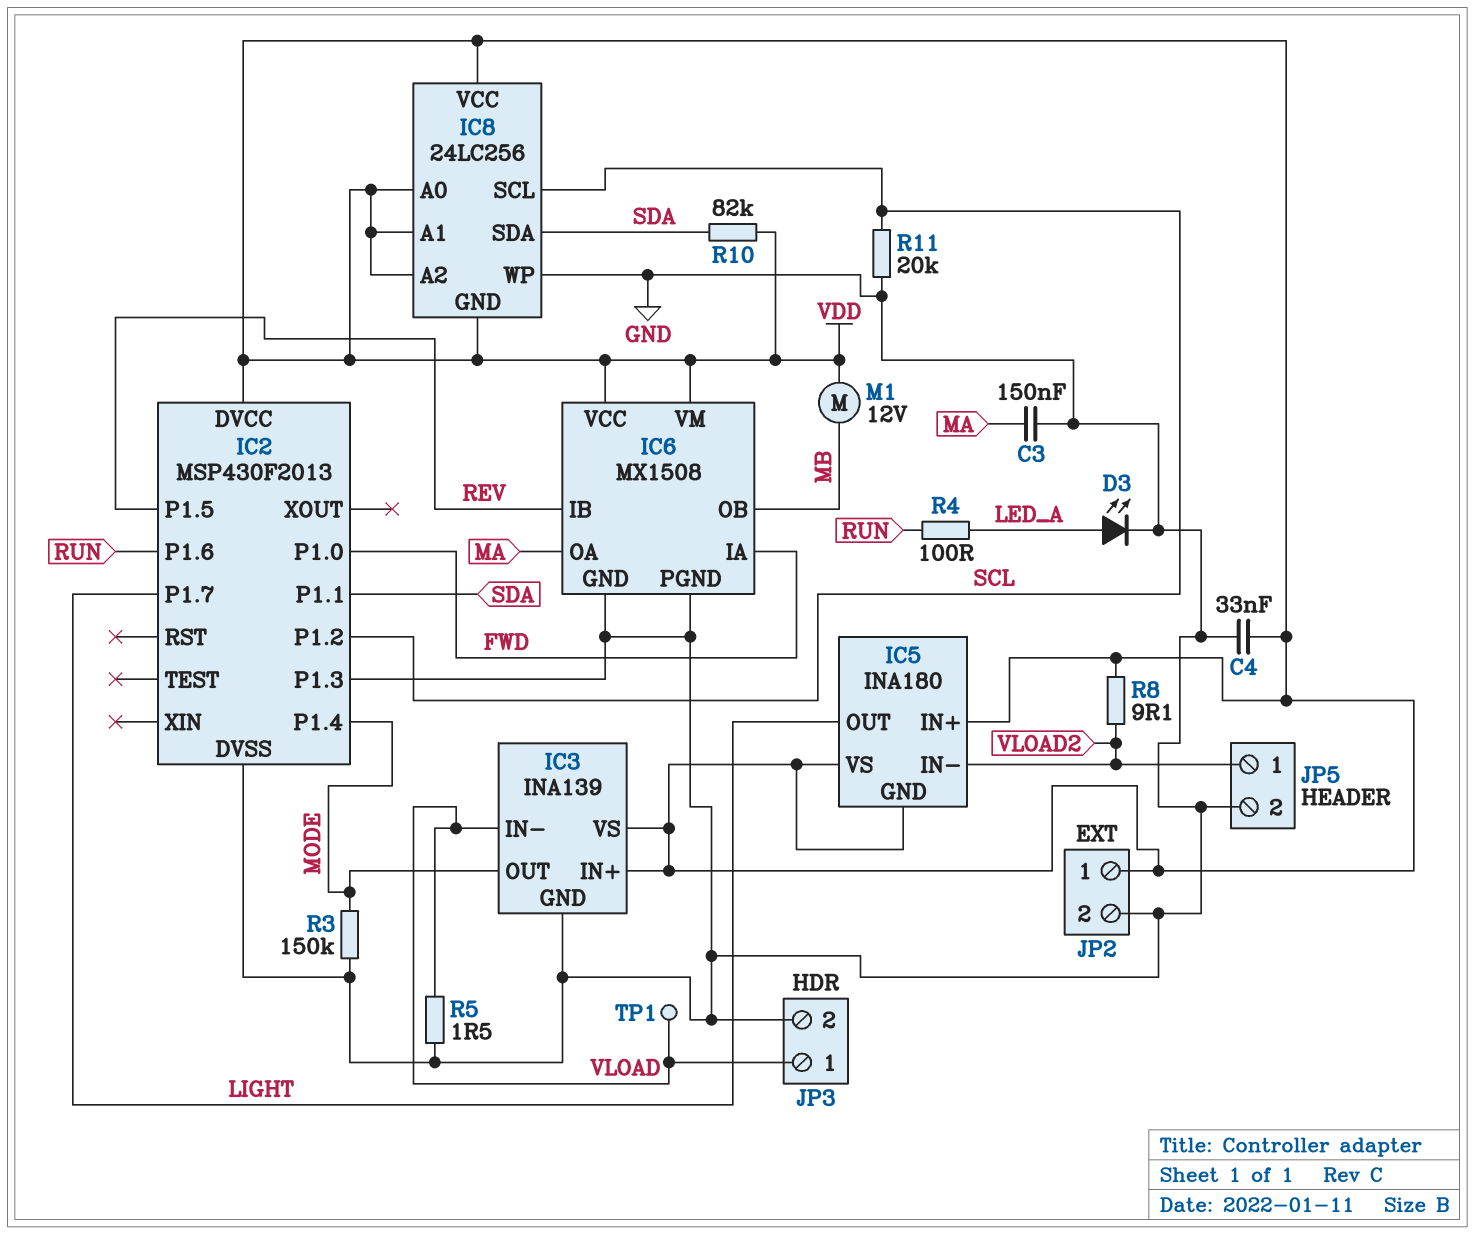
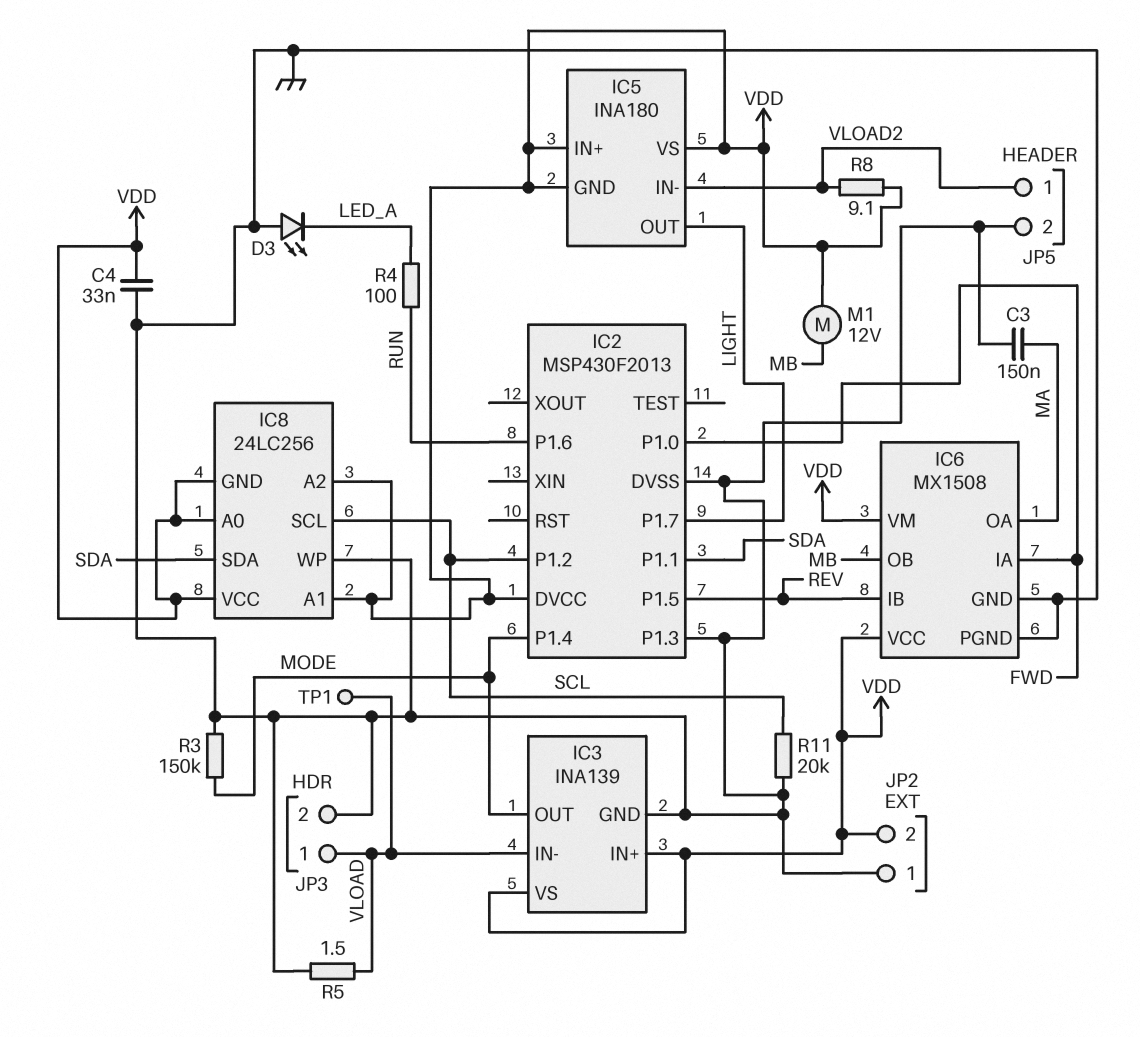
D3: LED (A LED_A, K GND) -> LED (A GND, K LED_A)
JP2 pin 1: VDD -> GND
JP2 pin 2: GND -> VDD
R10: 82k (SDA, VDD) -> none

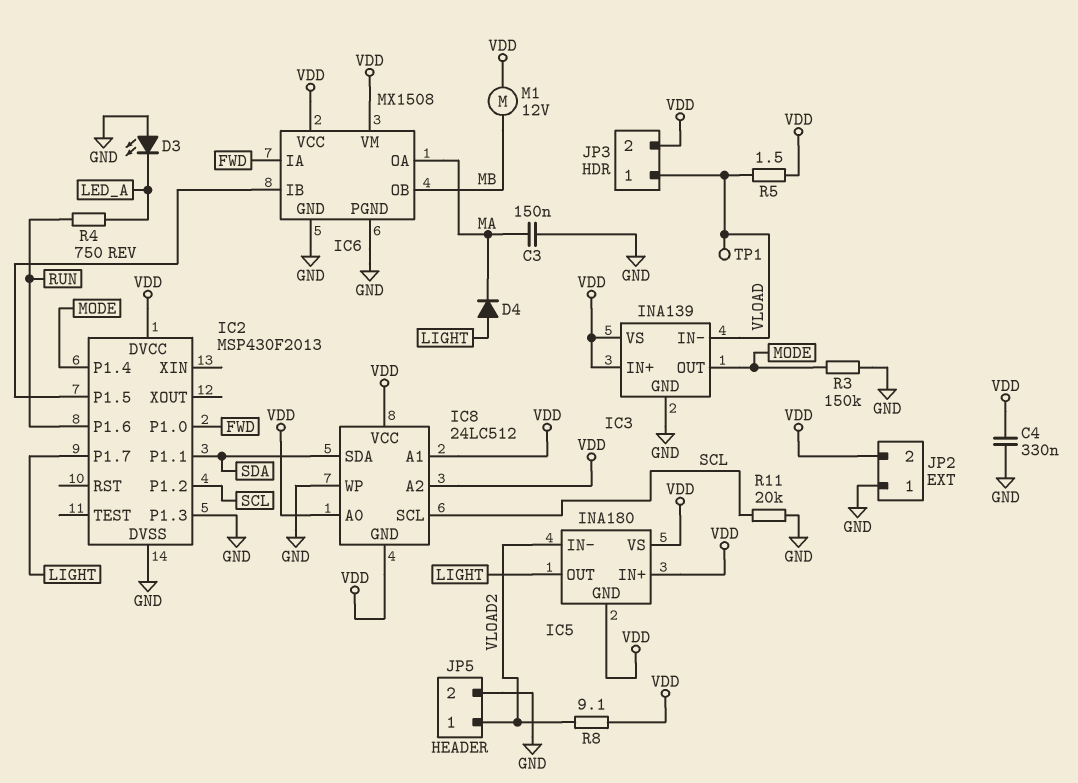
C4: 33nF (GND, VDD) -> 330nF (GND, VDD)
D4: none -> diode (A LIGHT, K MA)
IC8: 24LC256 -> 24LC512
JP3 pin 2: GND -> VDD
R4: 100 (LED_A, RUN) -> 750 (LED_A, RUN)
R5: 1.5 (GND, VLOAD) -> 1.5 (VDD, VLOAD)

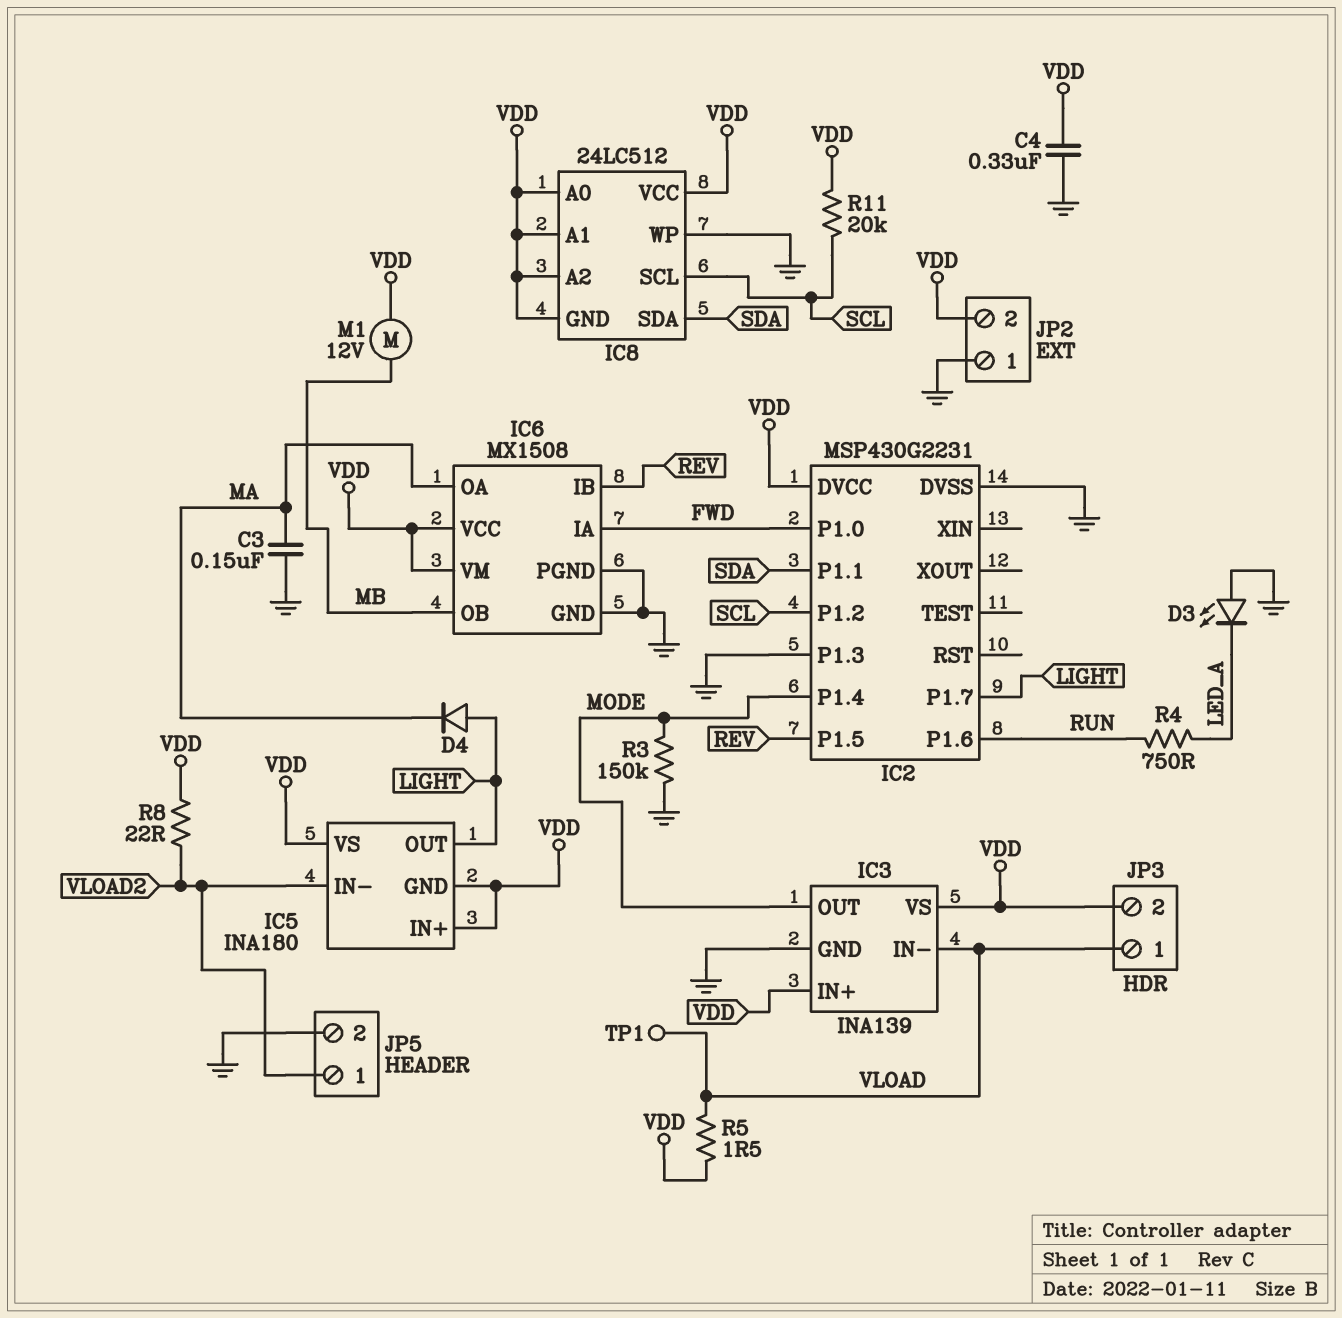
IC2: MSP430F2013 -> MSP430G2231
R8: 9.1 (VDD, VLOAD2) -> 22 (VDD, VLOAD2)
R11: 20k (GND, SCL) -> 20k (SCL, VDD)

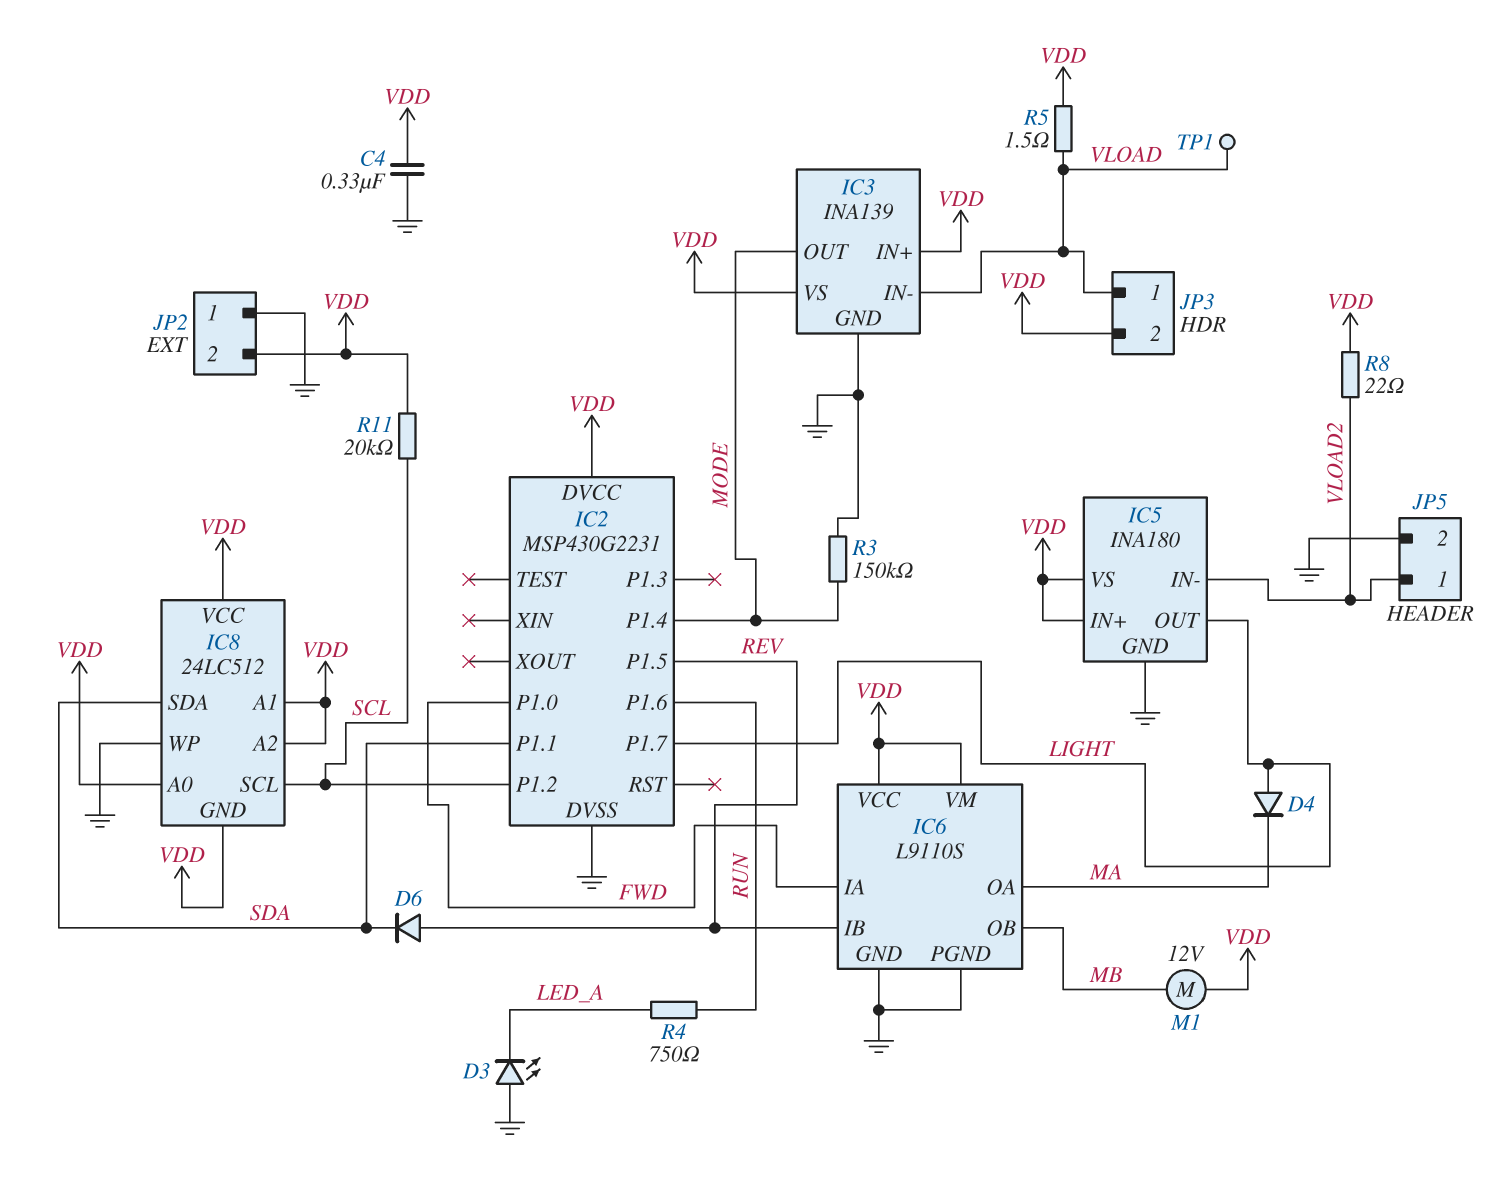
C3: 150nF (GND, MA) -> none
D6: none -> diode (A REV, K SDA)
IC2 pin P1.3: GND -> none
IC5 pin GND: VDD -> GND
IC6: MX1508 -> L9110S

